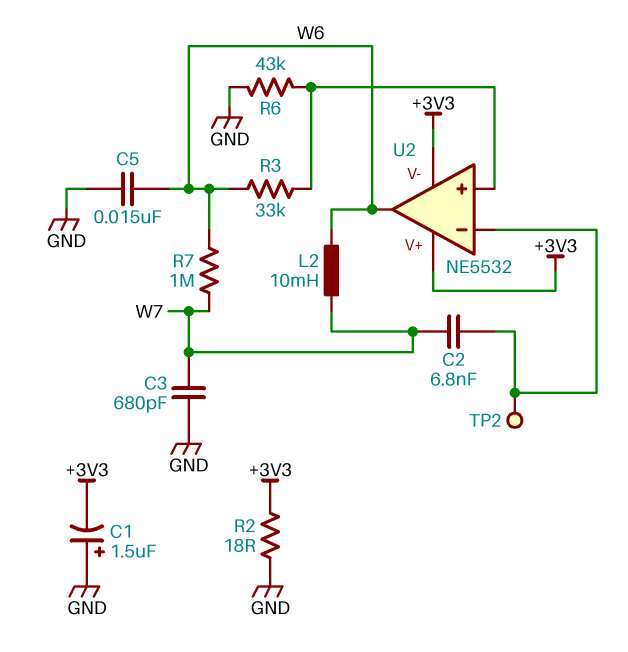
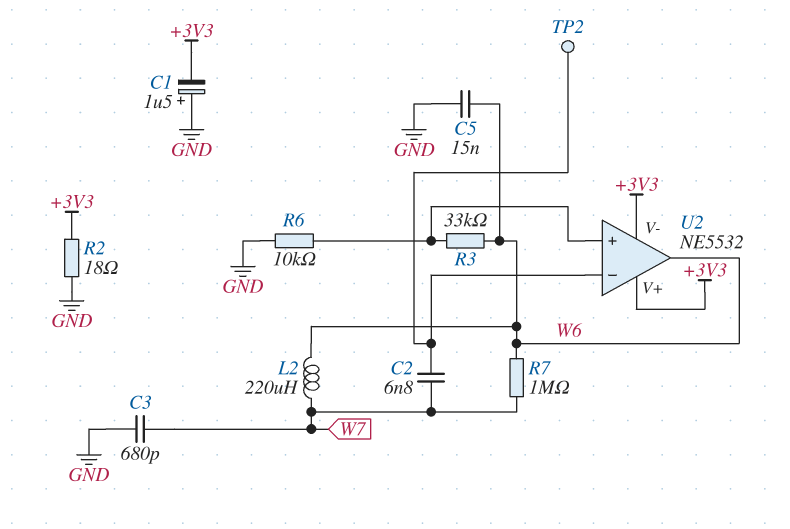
L2: 10mH (W6, W7) -> 220uH (W6, W7)
R6: 43k (GND, U2/in+) -> 10k (GND, U2/in+)

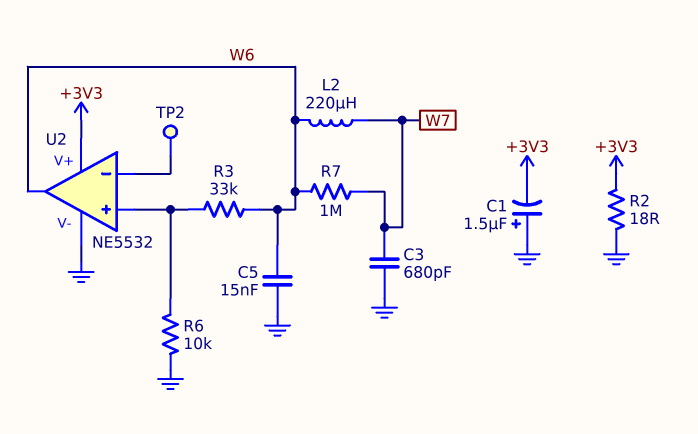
C2: 6.8nF (U2/in-, W7) -> none
U2 pin V-: +3V3 -> GND

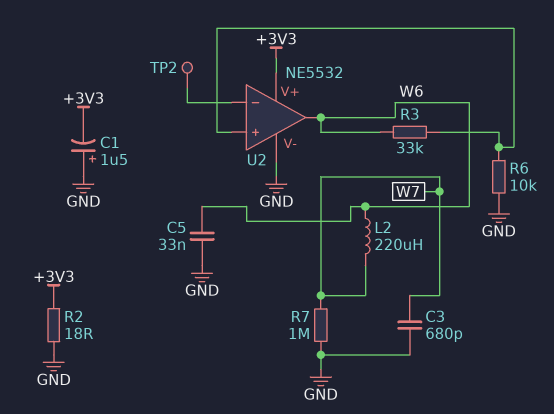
C5: 15nF (GND, W6) -> 33nF (GND, W6)
R7: 1M (W6, W7) -> 1M (GND, W7)

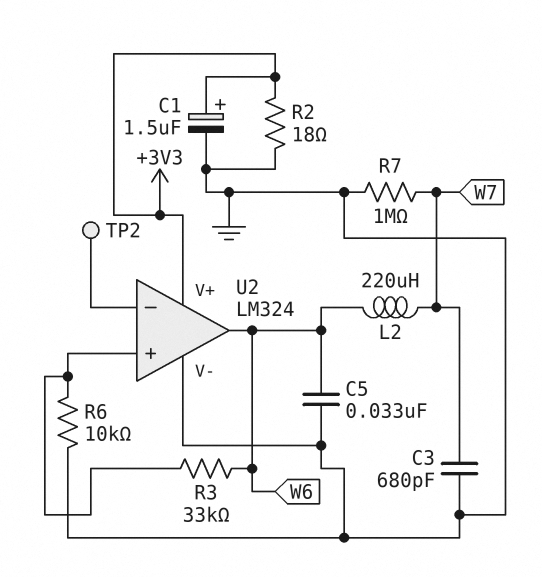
C1: 1.5uF (plus GND, minus +3V3) -> 1.5uF (plus +3V3, minus GND)
U2: NE5532 -> LM324

